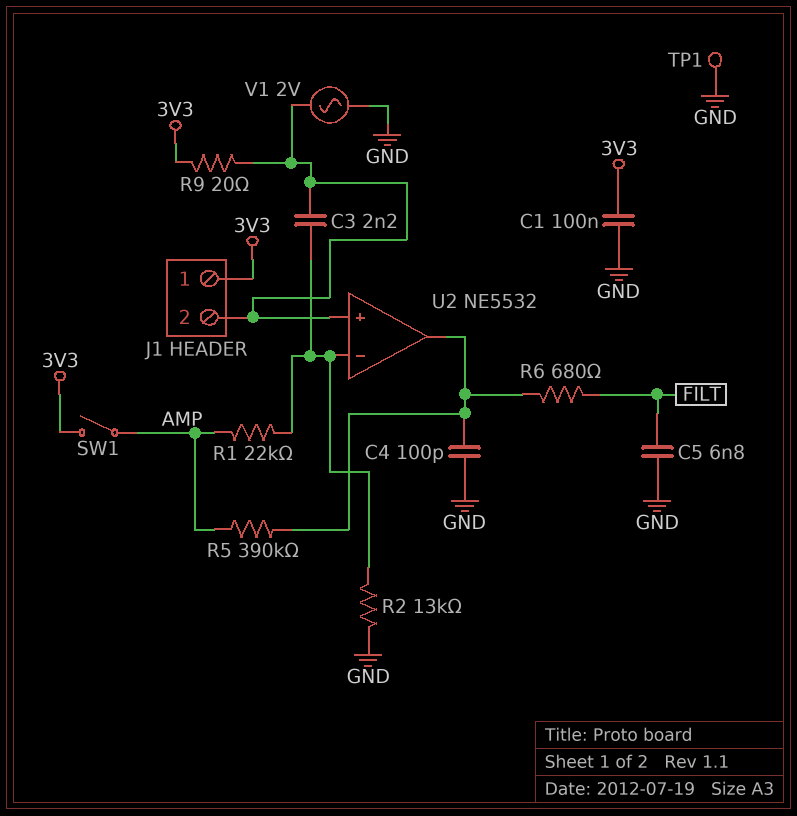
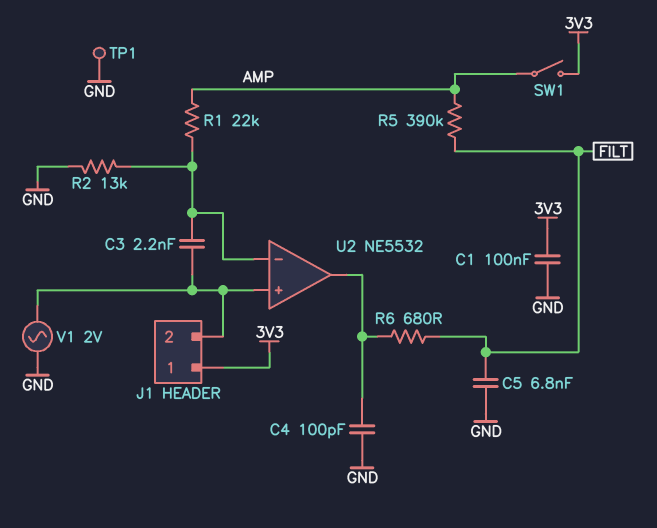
R5: 390k (AMP, U2/out) -> 390k (AMP, FILT)
R9: 20 (3V3, J1/2) -> none

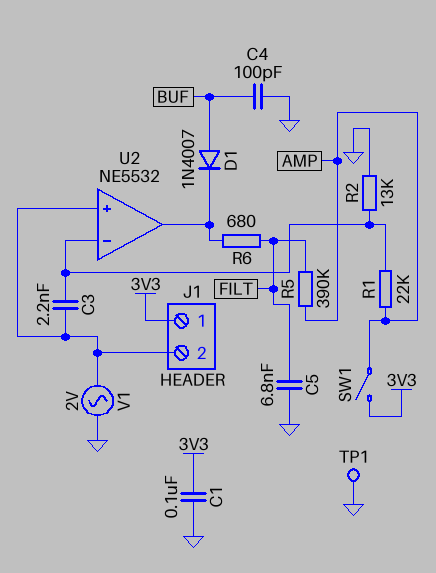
C4: 100pF (GND, U2/out) -> 100pF (BUF, GND)
D1: none -> diode 1N4007 (A BUF, K U2/out)

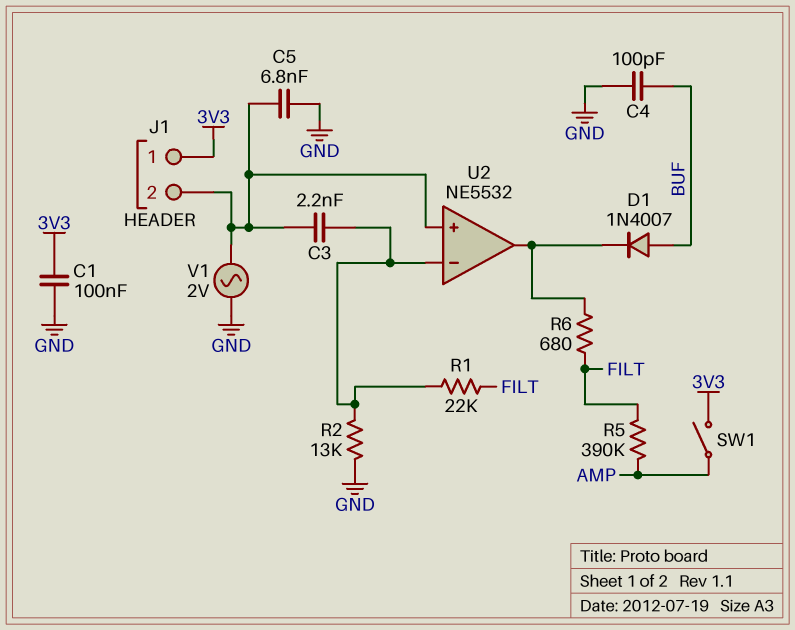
C5: 6.8nF (FILT, GND) -> 6.8nF (GND, J1/2)
R1: 22k (AMP, U2/in-) -> 22k (FILT, U2/in-)
TP1: test point (GND) -> none

